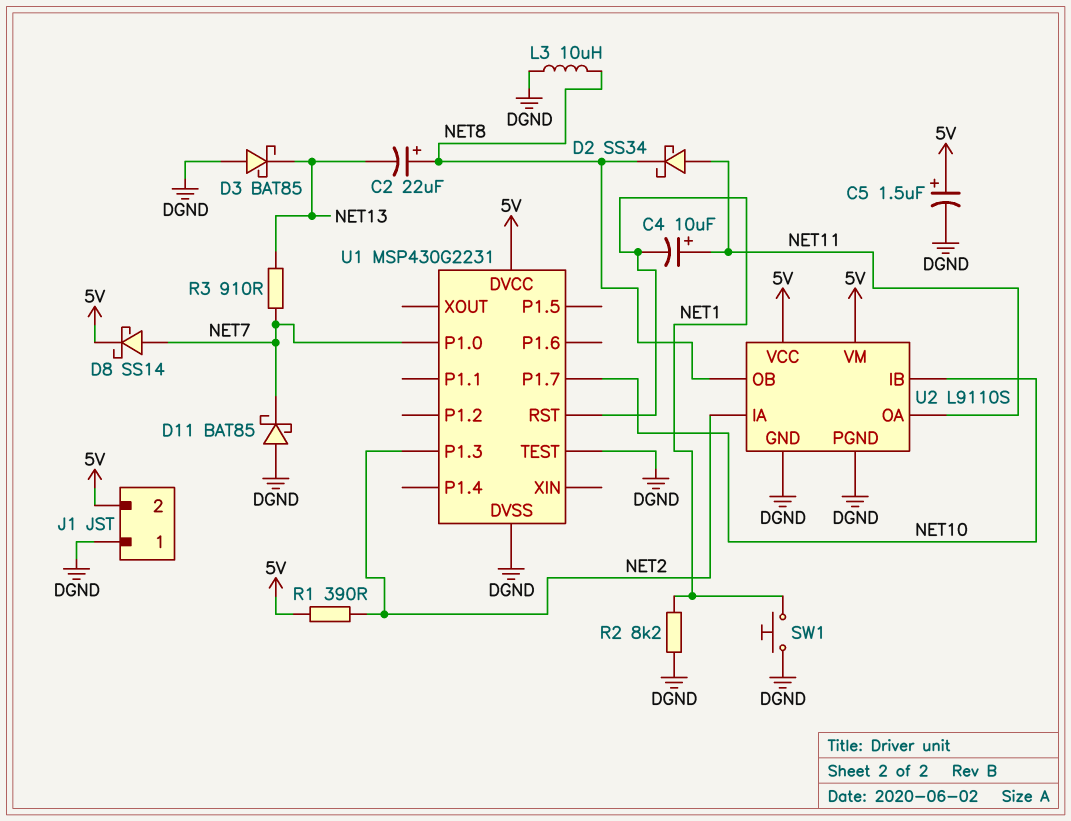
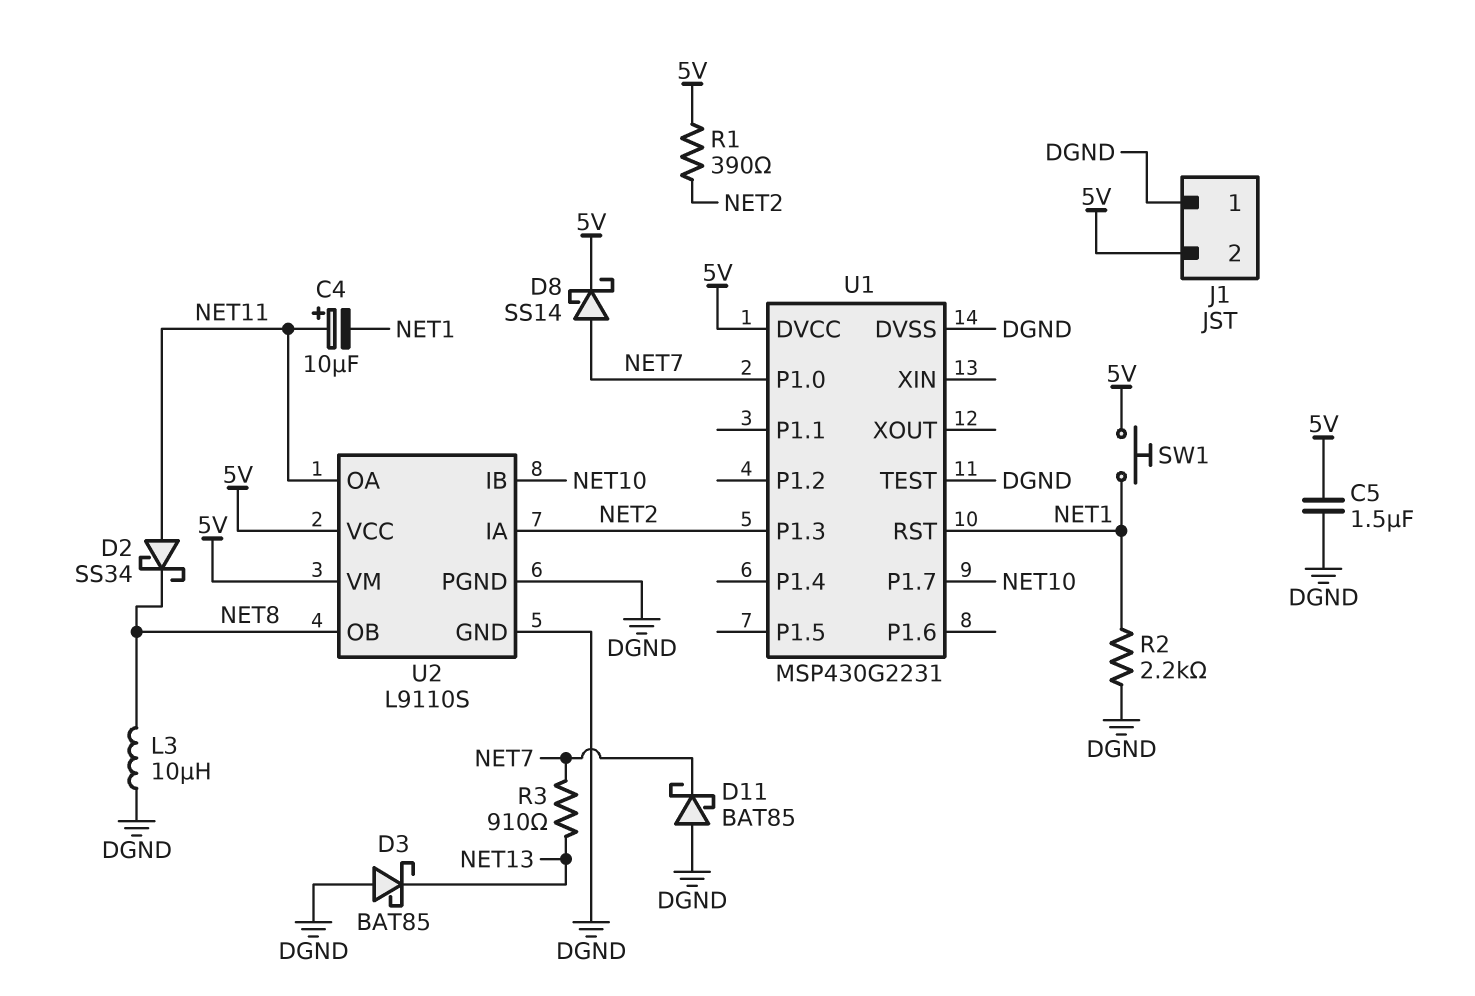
C2: 22uF (plus NET8, minus NET13) -> none
C5: 1.5uF (plus 5V, minus DGND) -> 1.5uF (5V, DGND)
R2: 8.2k (DGND, NET1) -> 2.2k (DGND, NET1)
SW1: button (DGND, NET1) -> button (5V, NET1)

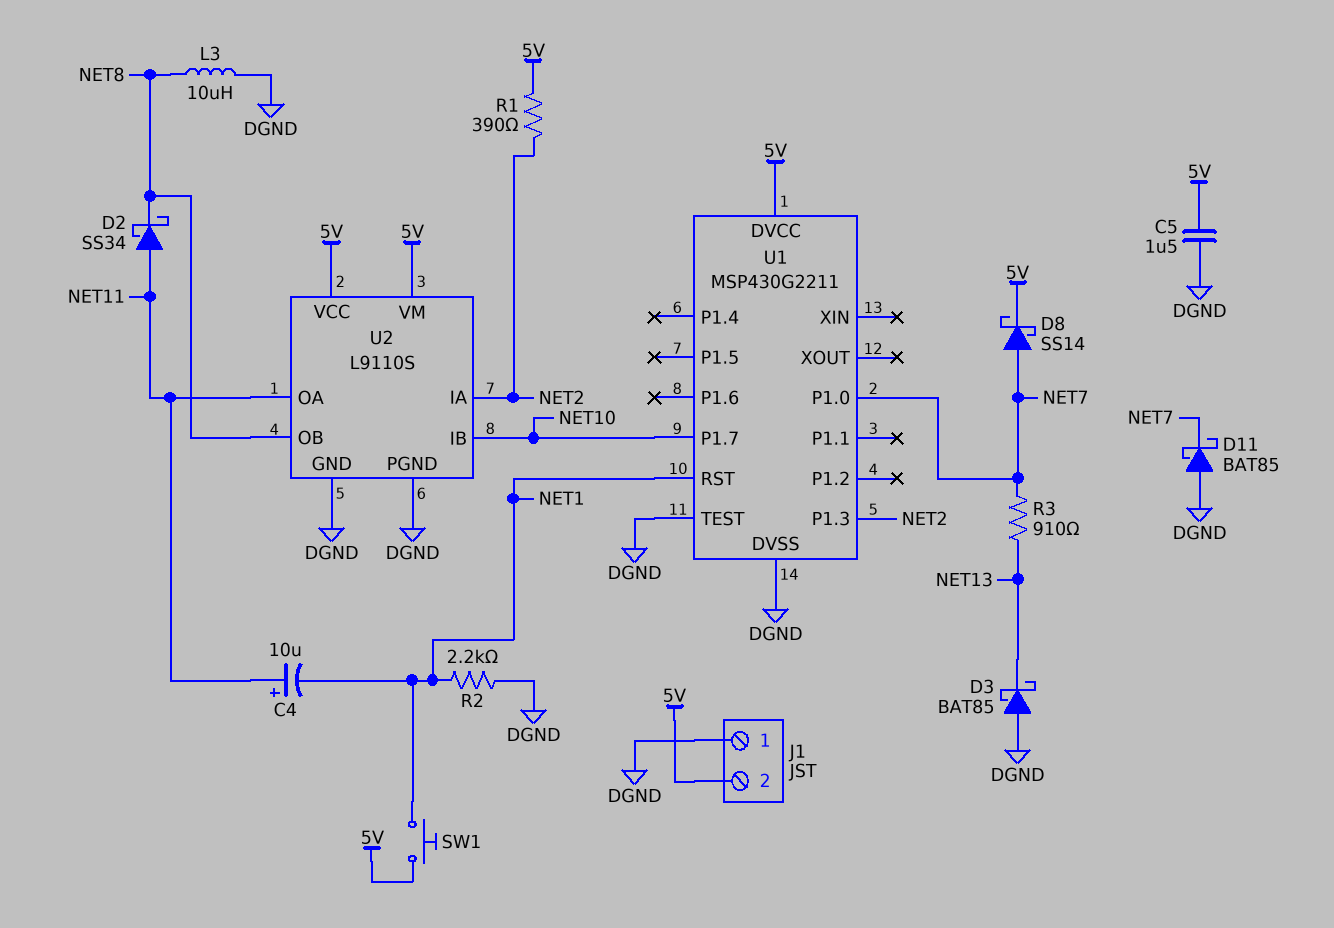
U1: MSP430G2231 -> MSP430G2211

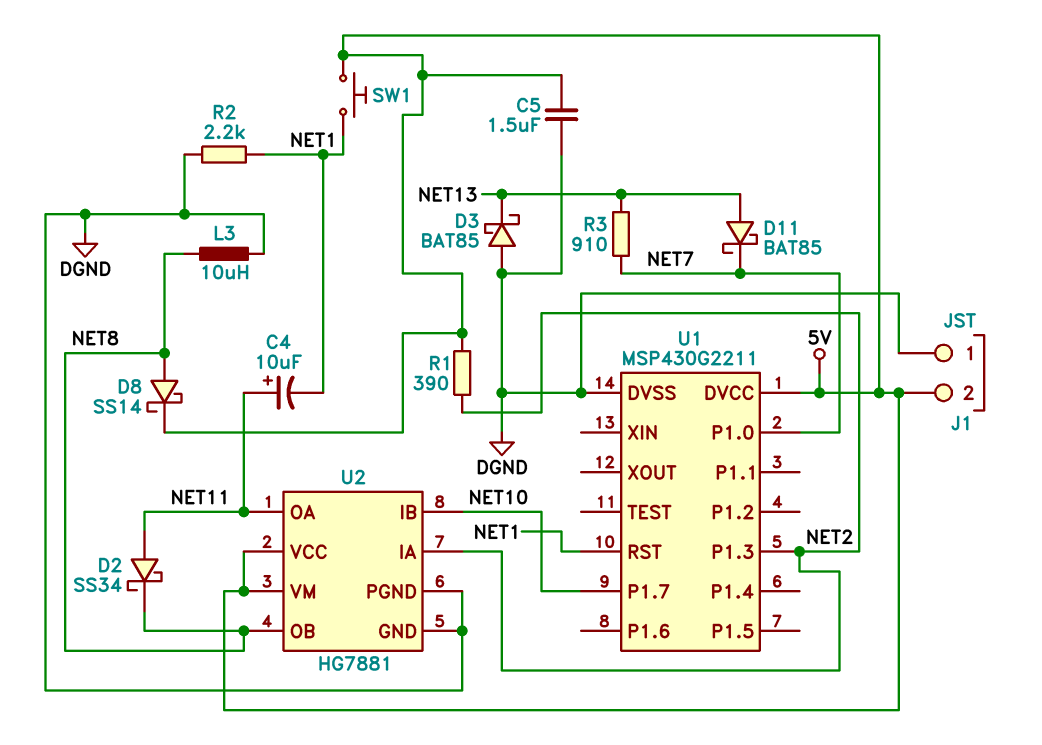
D8: schottky SS14 (A NET7, K 5V) -> schottky SS14 (A NET8, K 5V)
D11: schottky BAT85 (A DGND, K NET7) -> schottky BAT85 (A NET13, K NET7)
U1 pin TEST: DGND -> none
U2: L9110S -> HG7881

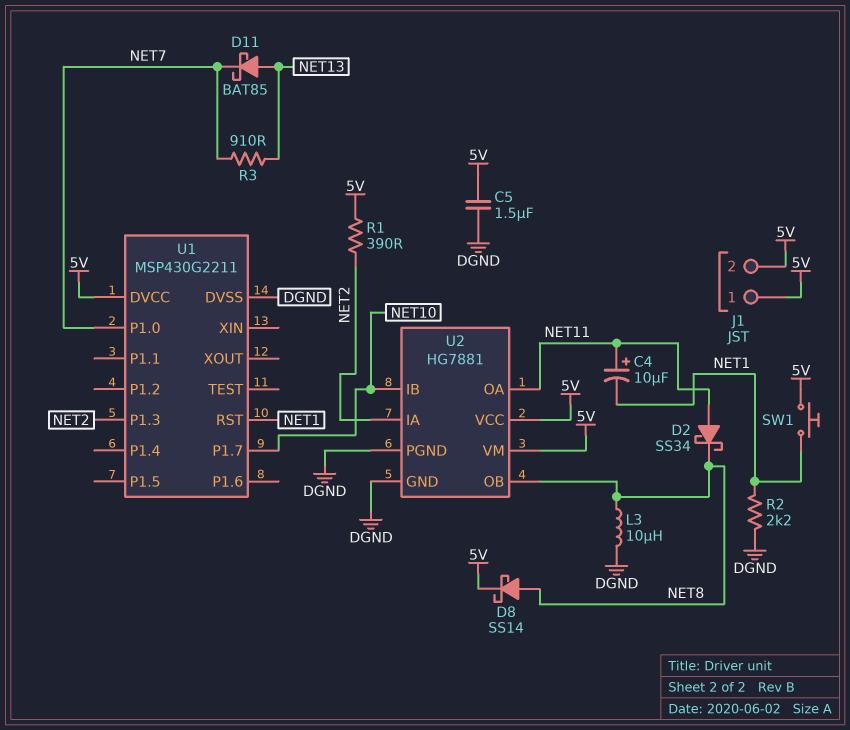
D3: schottky BAT85 (A DGND, K NET13) -> none
J1 pin 1: DGND -> 5V

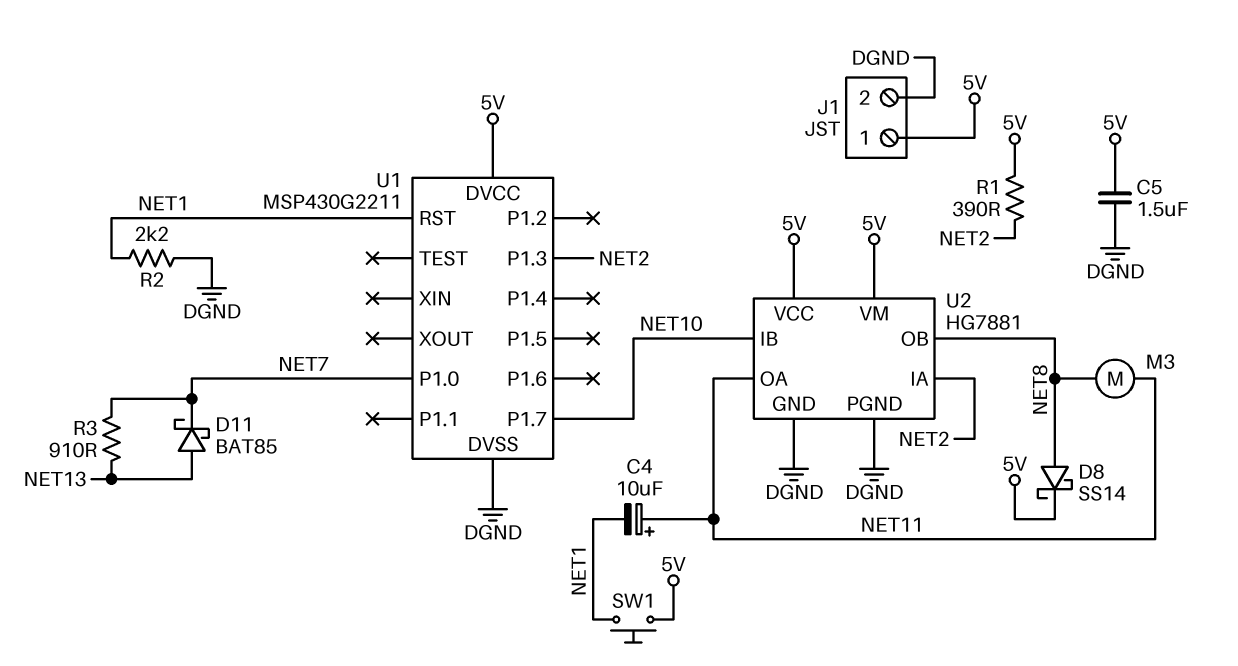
D2: schottky SS34 (A NET11, K NET8) -> none
J1 pin 2: 5V -> DGND
L3: 10uH (DGND, NET8) -> none
M3: none -> motor (NET8, NET11)

